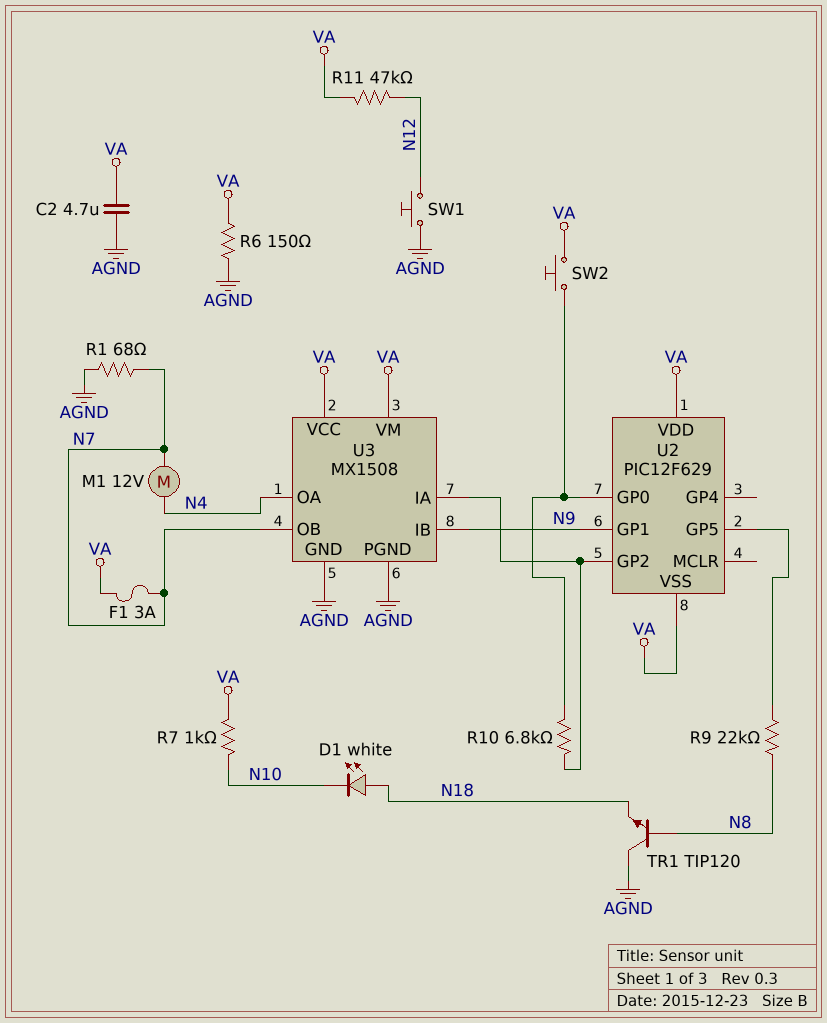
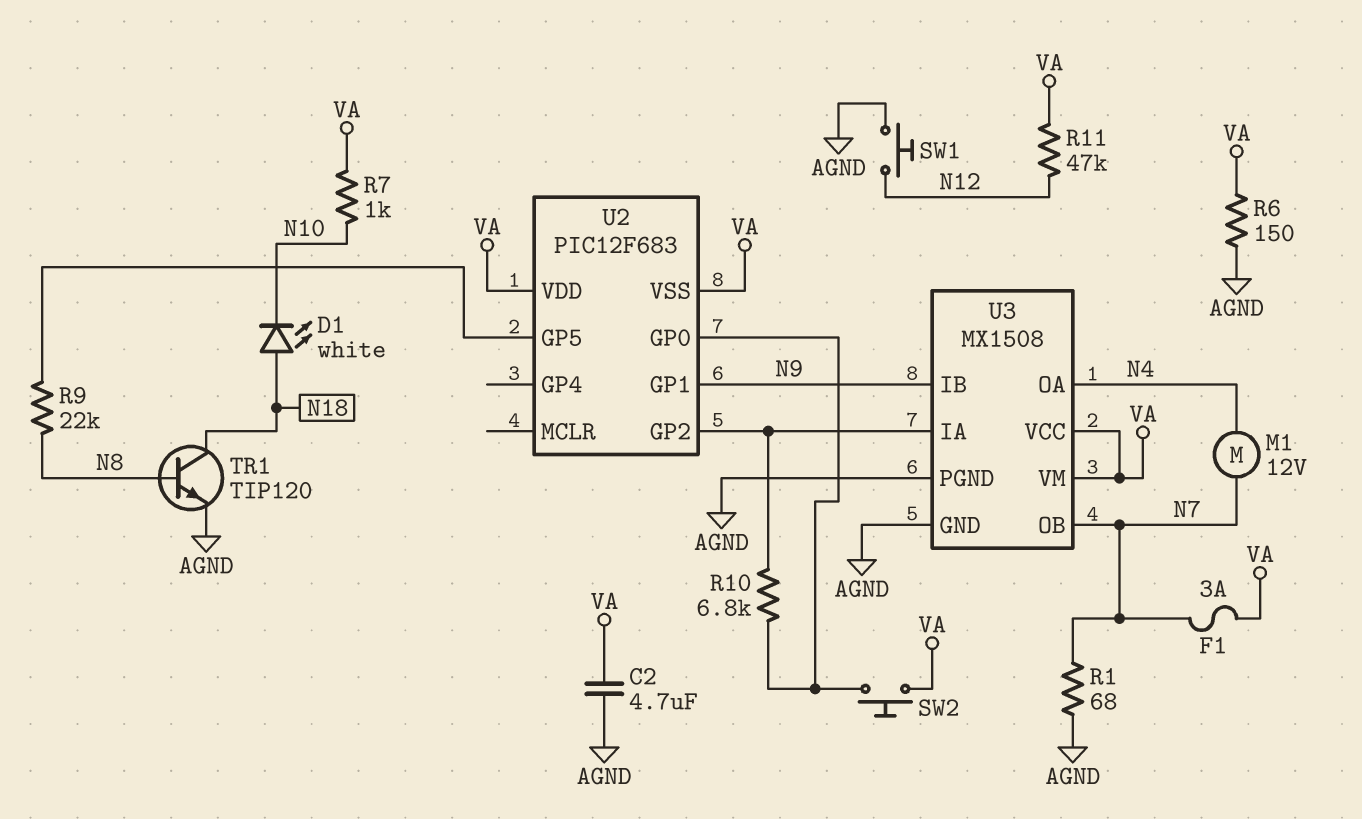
TR1: NPN TIP120 (B N8, C AGND, E N18) -> NPN TIP120 (B N8, C N18, E AGND)
U2: PIC12F629 -> PIC12F683

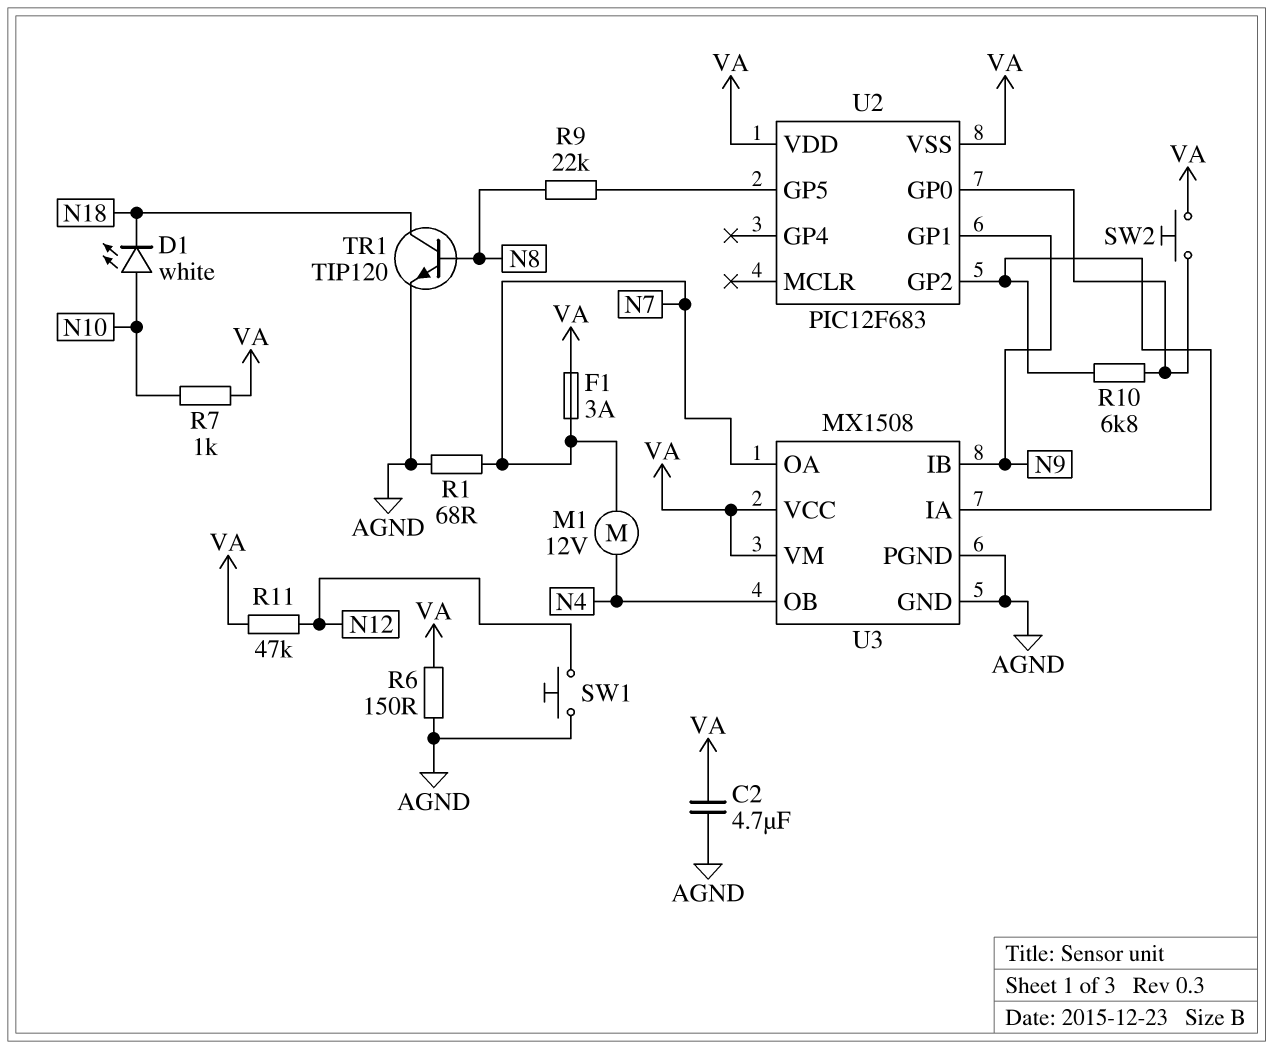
D1: LED white (A N18, K N10) -> LED white (A N10, K N18)
U3 pin OA: N4 -> N7
U3 pin OB: N7 -> N4

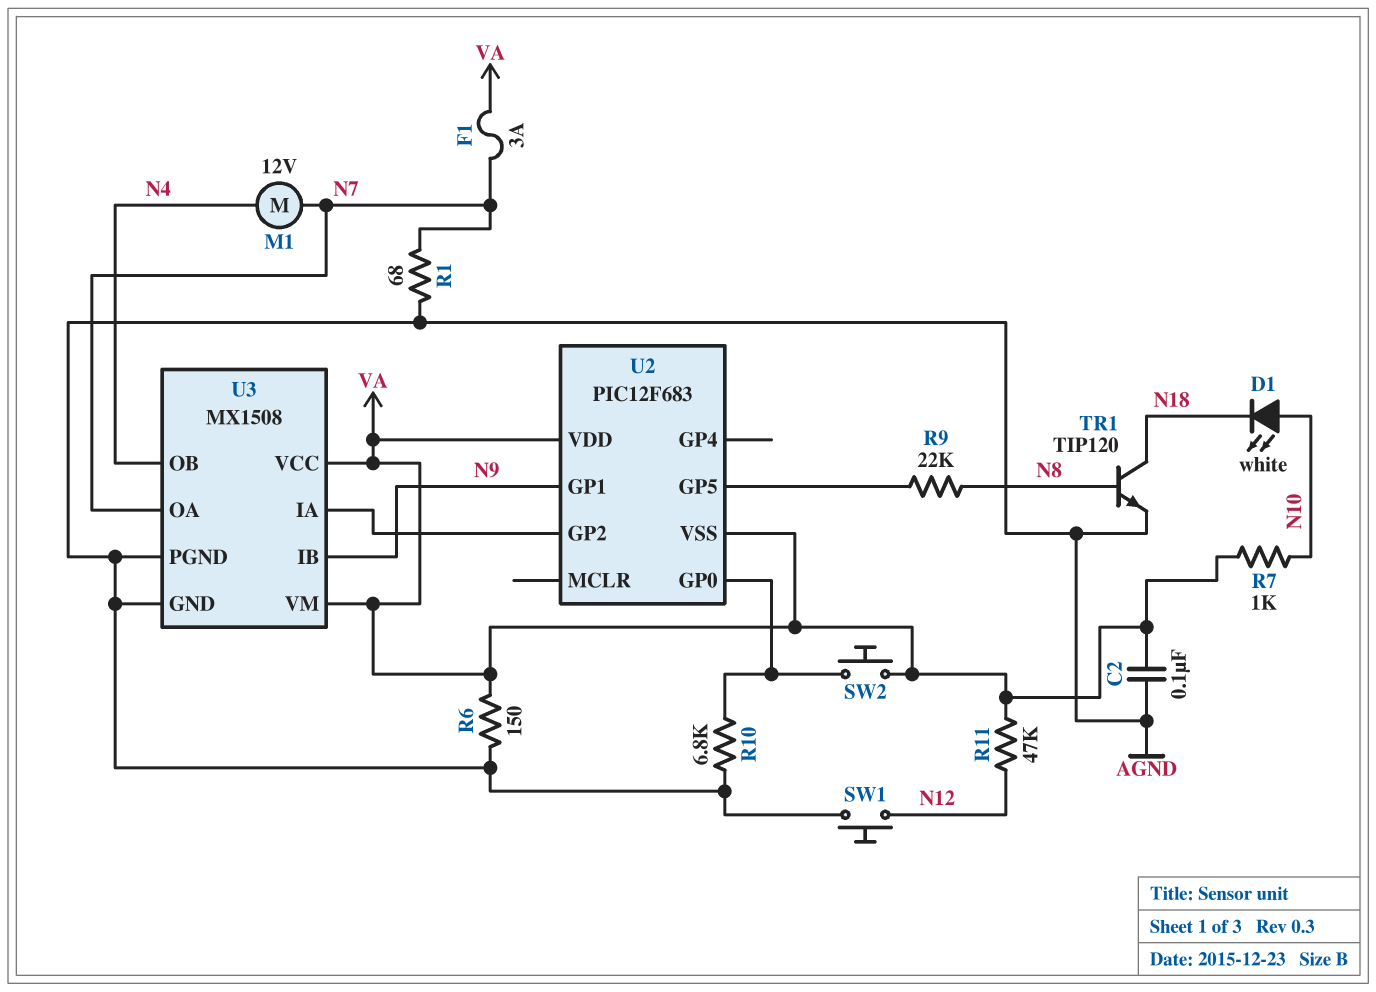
C2: 4.7uF (AGND, VA) -> 100nF (AGND, VA)
R10: 6.8k (U2/GP0, U2/GP2) -> 6.8k (AGND, U2/GP0)

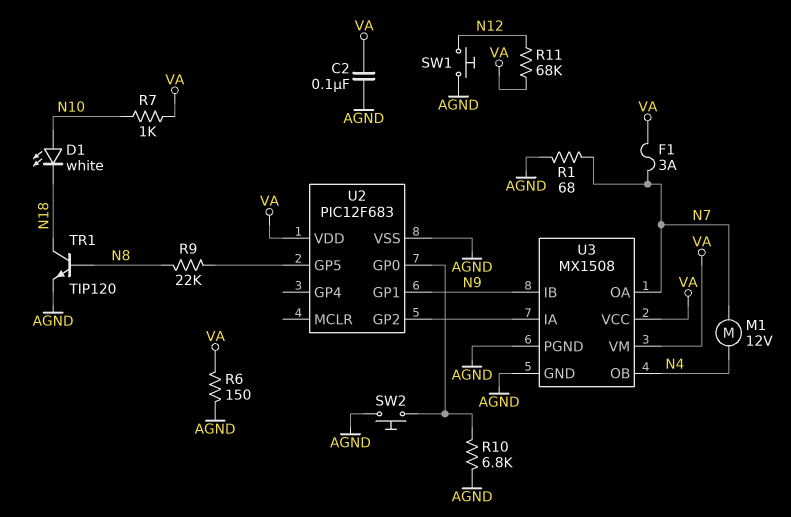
R11: 47k (N12, VA) -> 68k (N12, VA)
SW2: button (U2/GP0, VA) -> button (AGND, U2/GP0)
U2 pin VSS: VA -> AGND

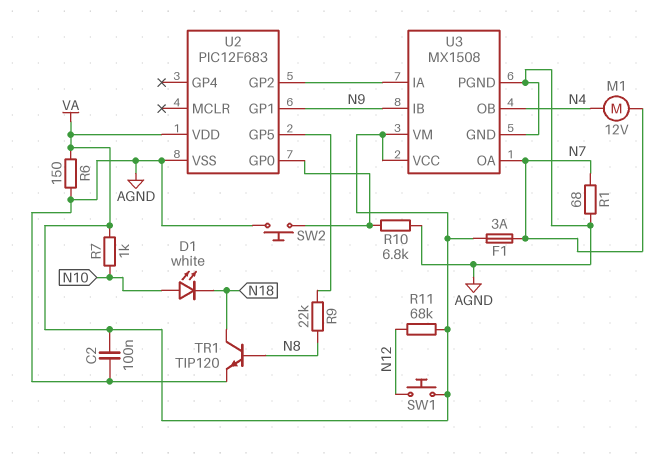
SW1: button (AGND, N12) -> button (N12, VA)

